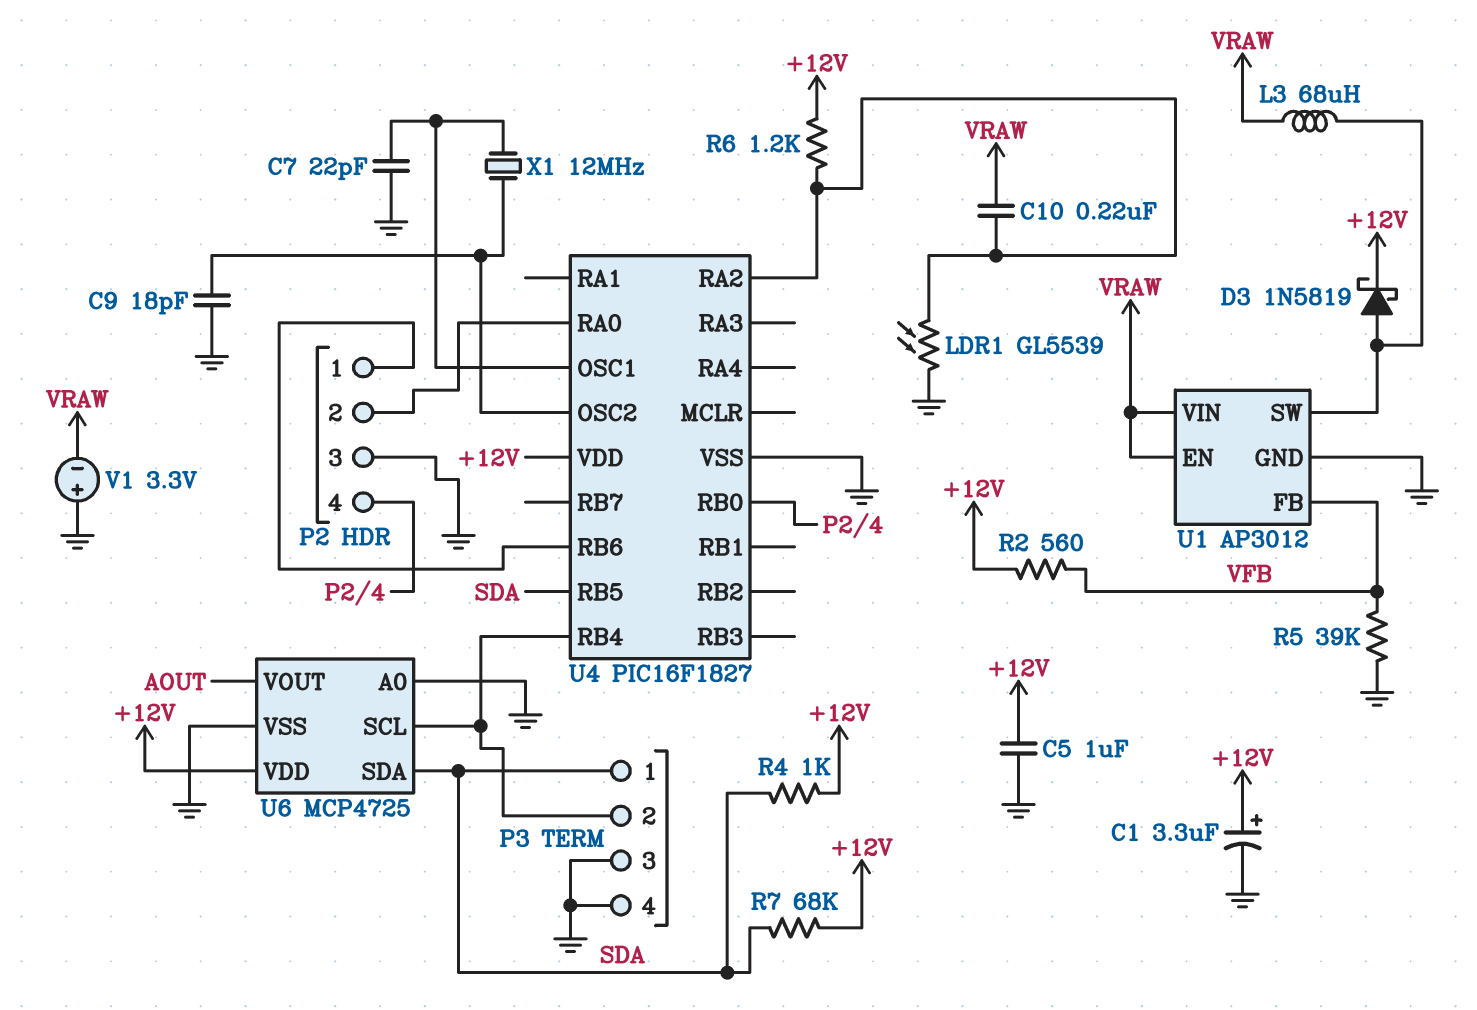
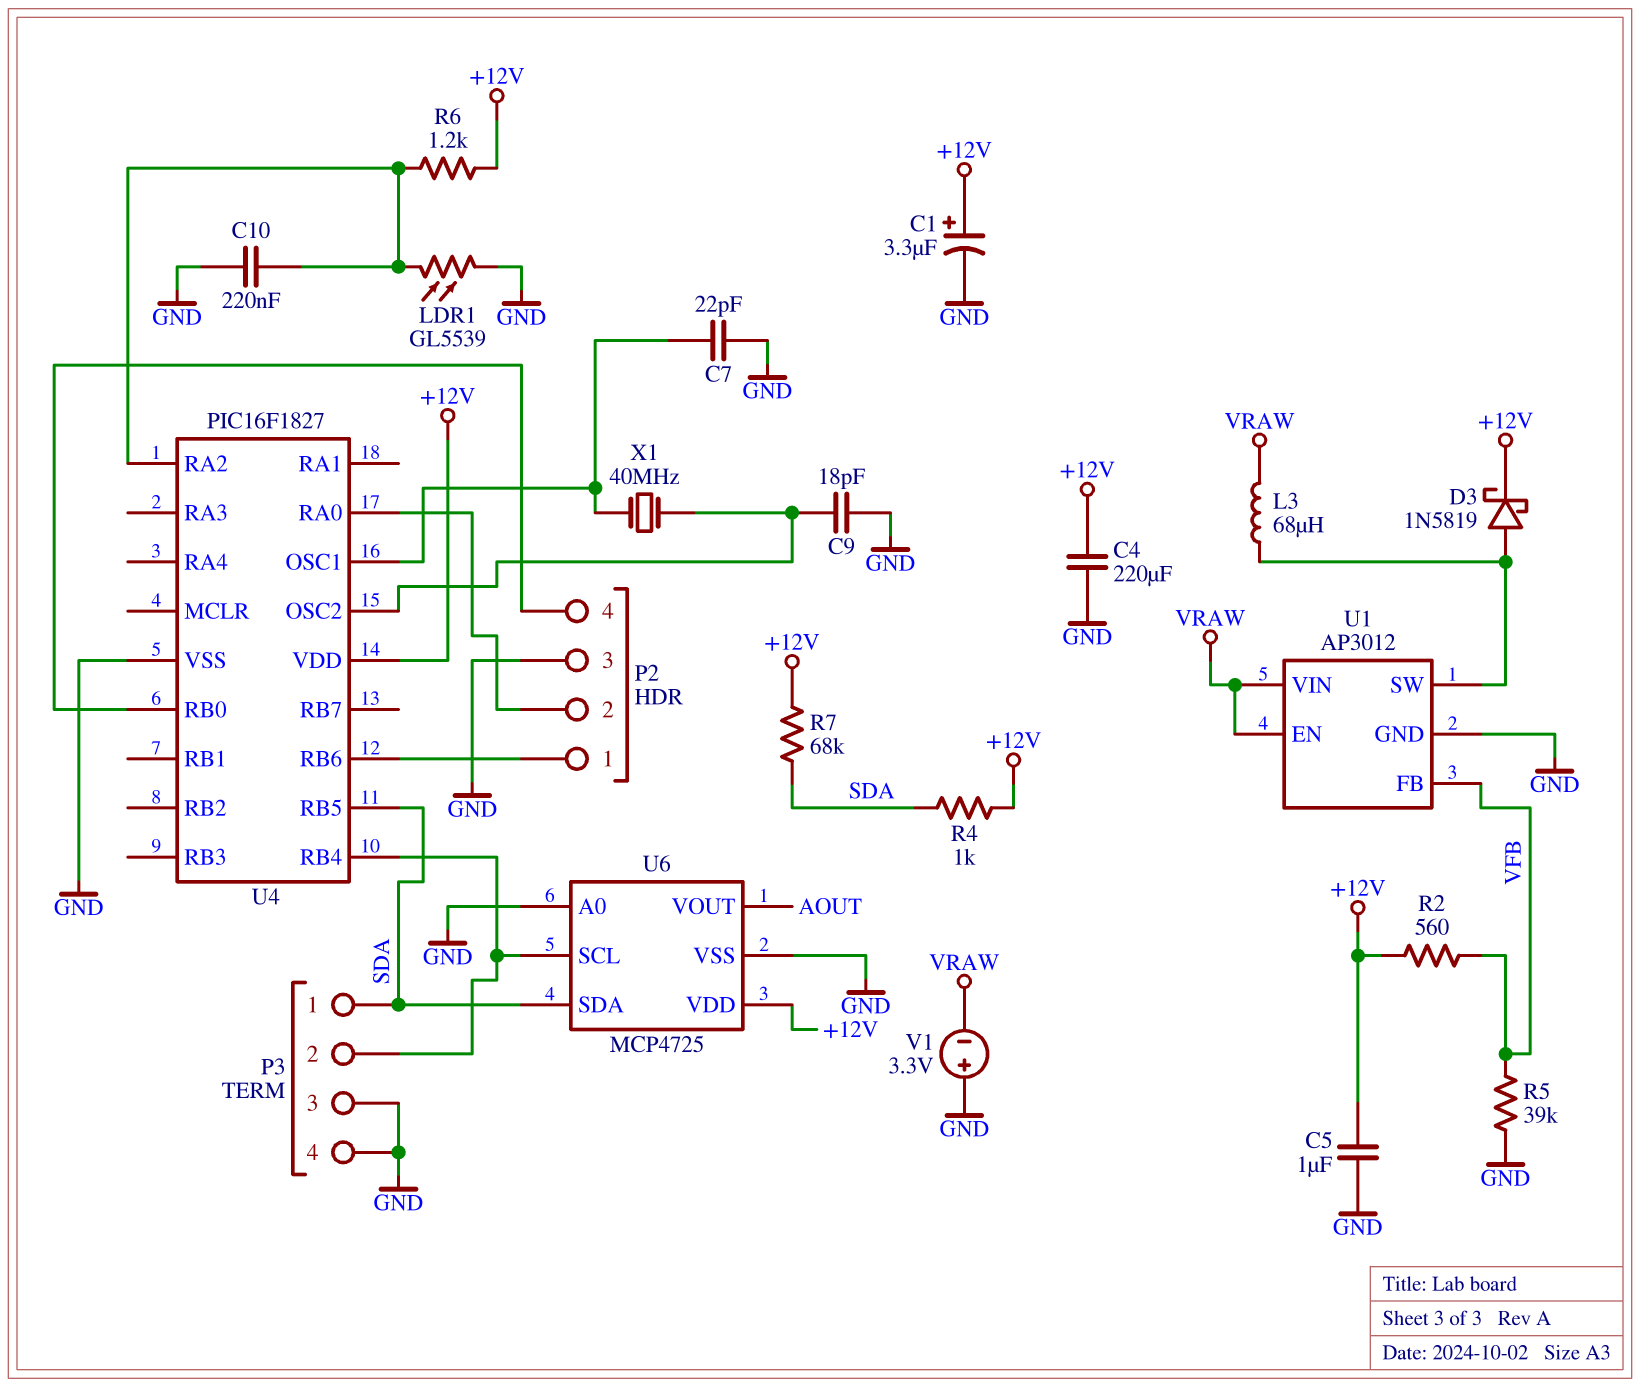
C4: none -> 220uF (+12V, GND)
C10: 220nF (U4/RA2, VRAW) -> 220nF (GND, U4/RA2)
X1: 12MHz (U4/OSC1, U4/OSC2) -> 40MHz (U4/OSC1, U4/OSC2)

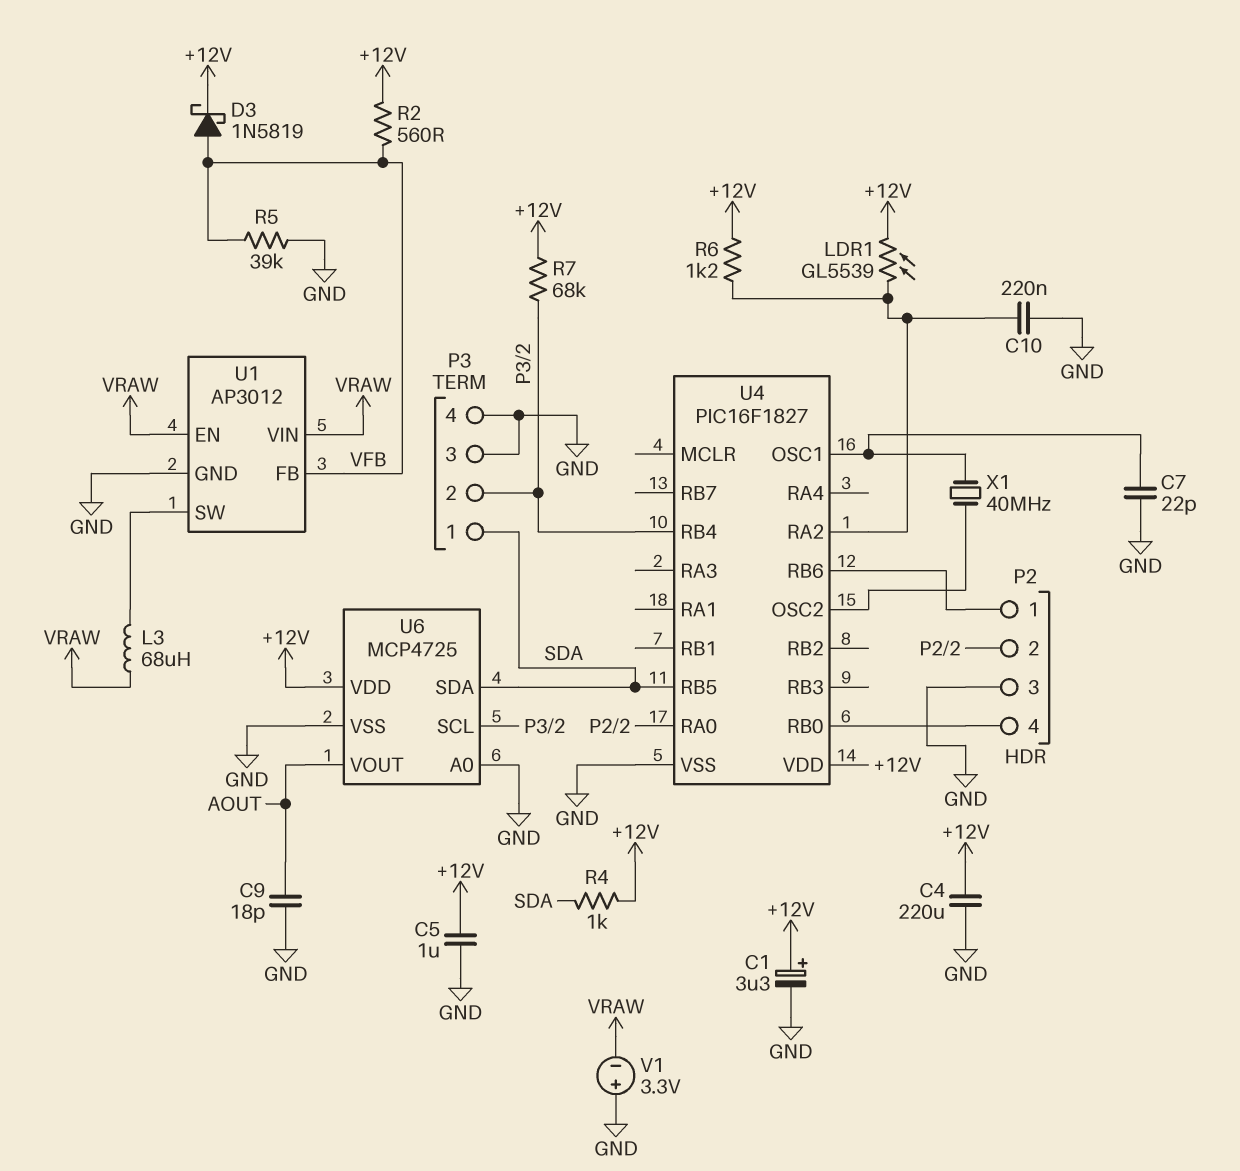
C9: 18pF (GND, U4/OSC2) -> 18pF (AOUT, GND)
D3: schottky 1N5819 (A U1/SW, K +12V) -> schottky 1N5819 (A VFB, K +12V)
LDR1: GL5539 (GND, U4/RA2) -> GL5539 (+12V, U4/RA2)
R7: 68k (+12V, SDA) -> 68k (+12V, P3/2)

